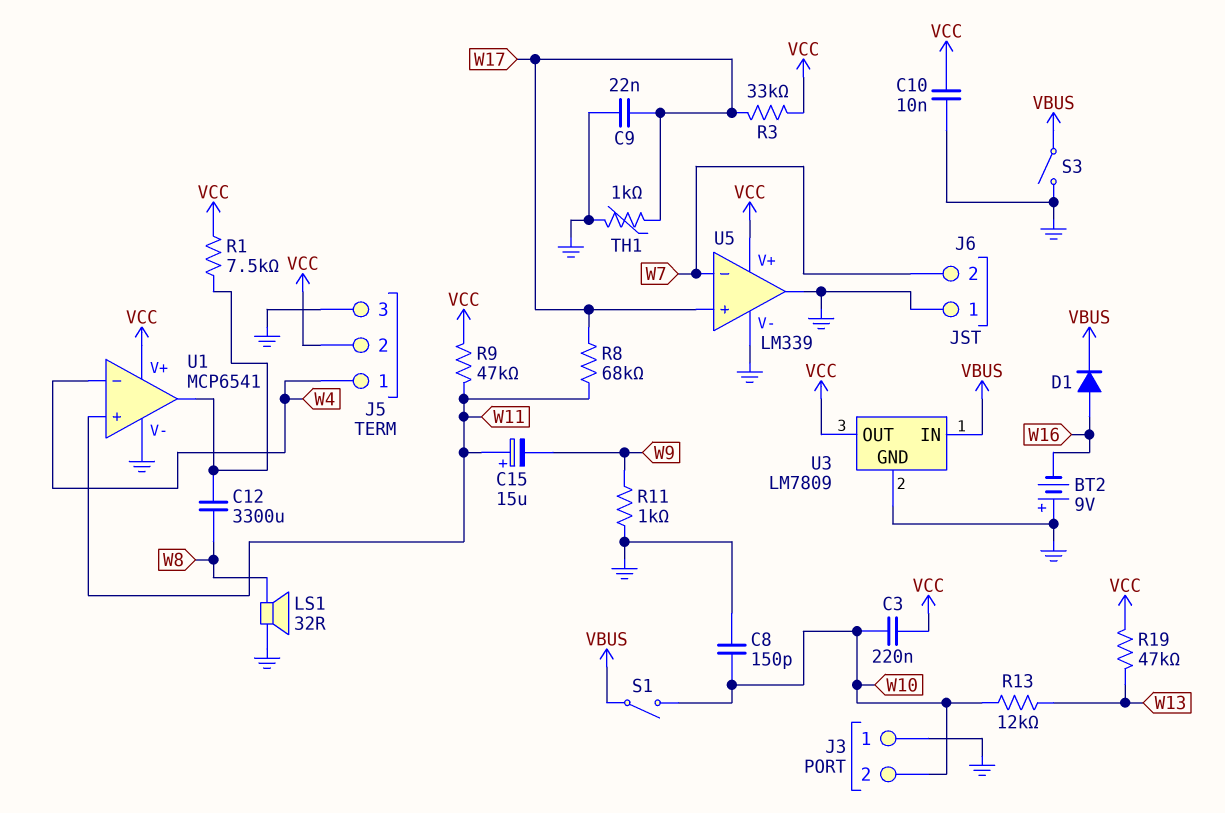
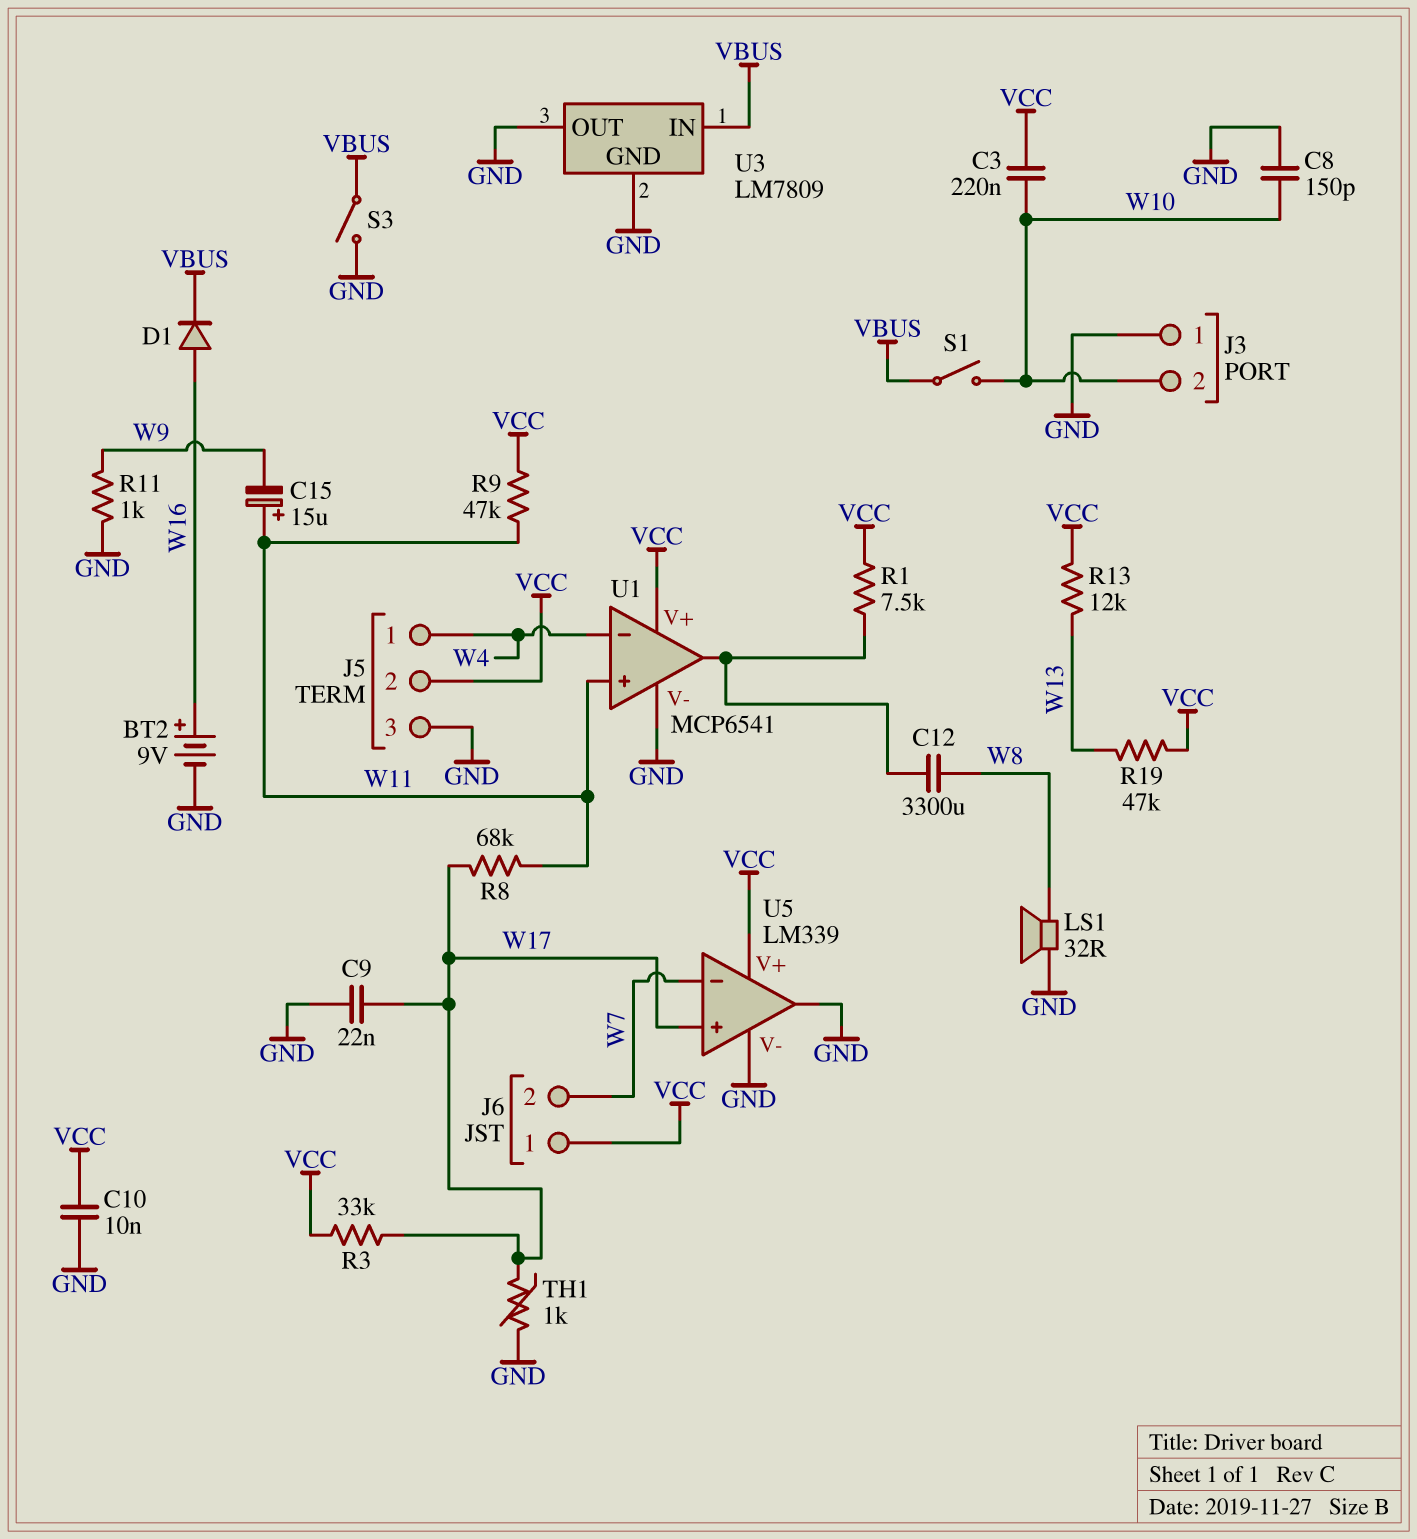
BT2: 9V (plus GND, minus W16) -> 9V (plus W16, minus GND)
J6 pin 1: GND -> VCC
R13: 12k (W10, W13) -> 12k (VCC, W13)
U3 pin OUT: VCC -> GND

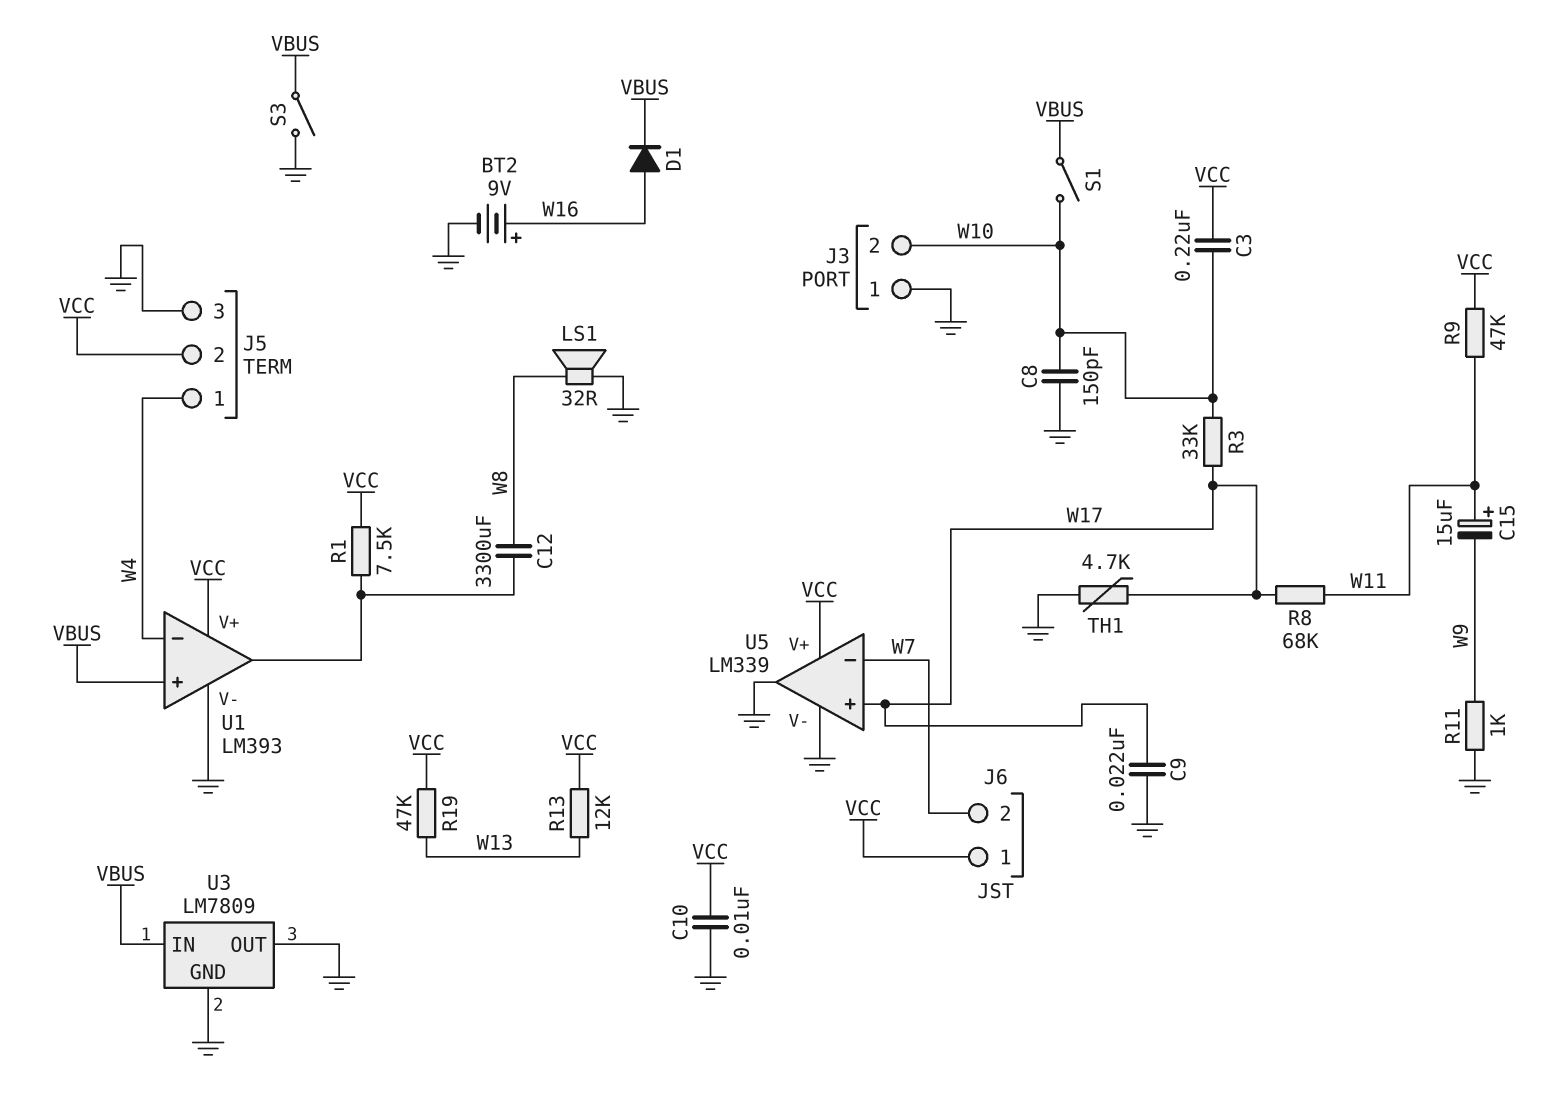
R3: 33k (VCC, W17) -> 33k (W10, W17)
TH1: 1k (GND, W17) -> 4.7k (GND, W17)
U1: MCP6541 -> LM393
U1 pin in+: W11 -> VBUS

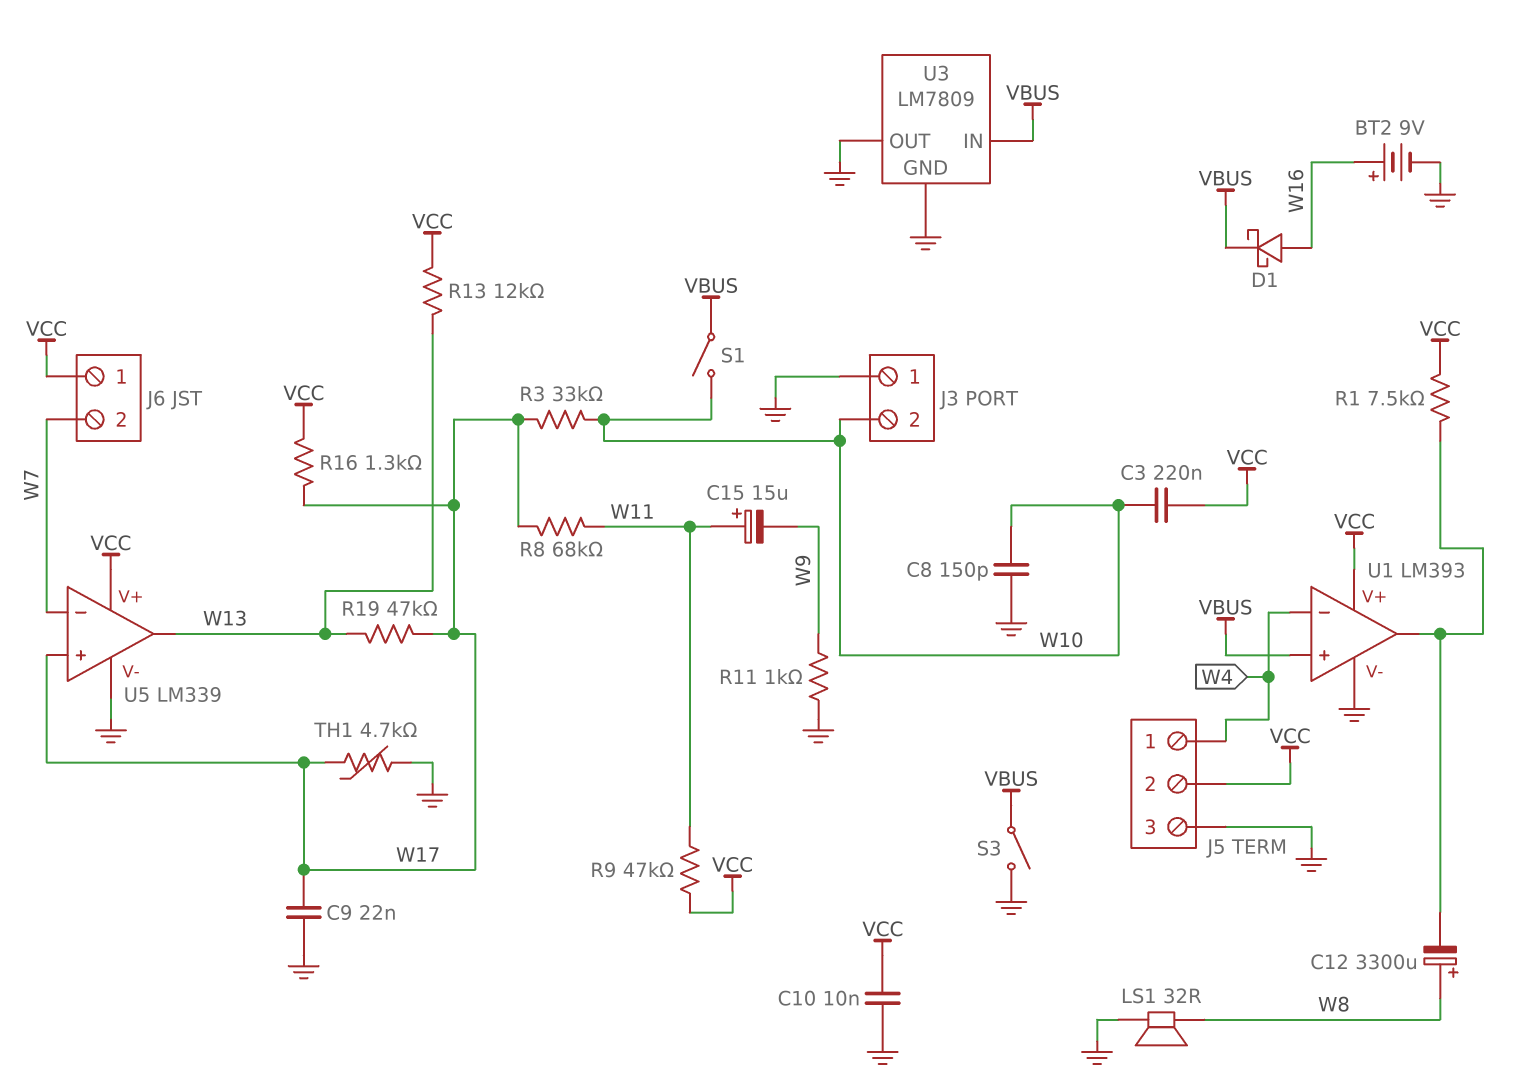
C12: 3300uF (U1/out, W8) -> 3300uF (plus W8, minus U1/out)
D1: diode (A W16, K VBUS) -> schottky (A W16, K VBUS)
R16: none -> 1.3k (VCC, W17)
R19: 47k (VCC, W13) -> 47k (W13, W17)
U5 pin out: GND -> W13

